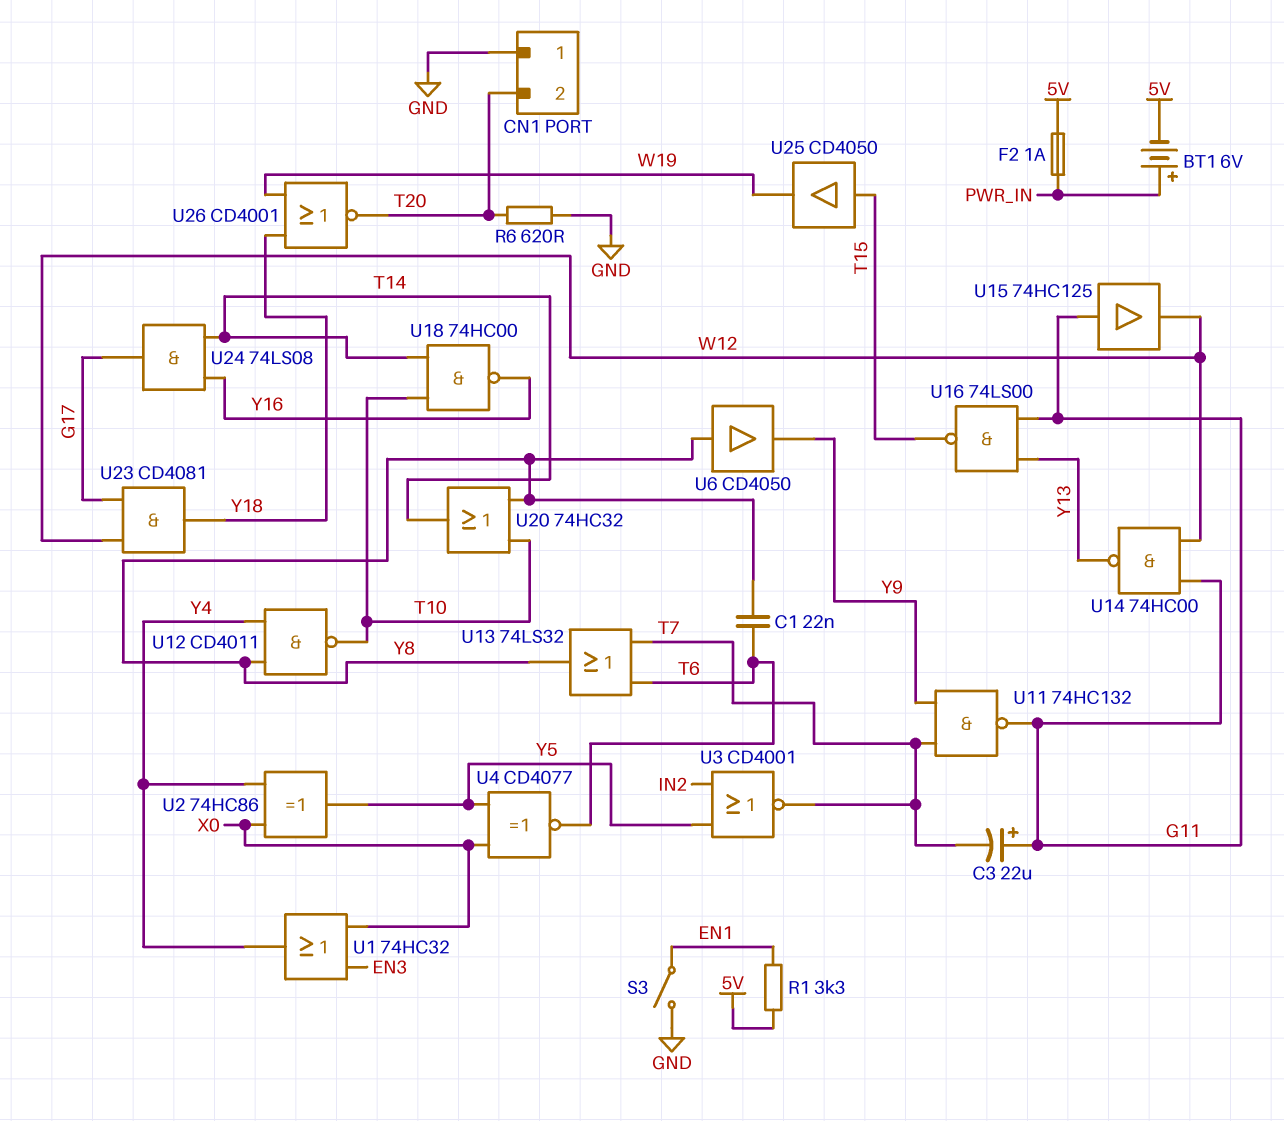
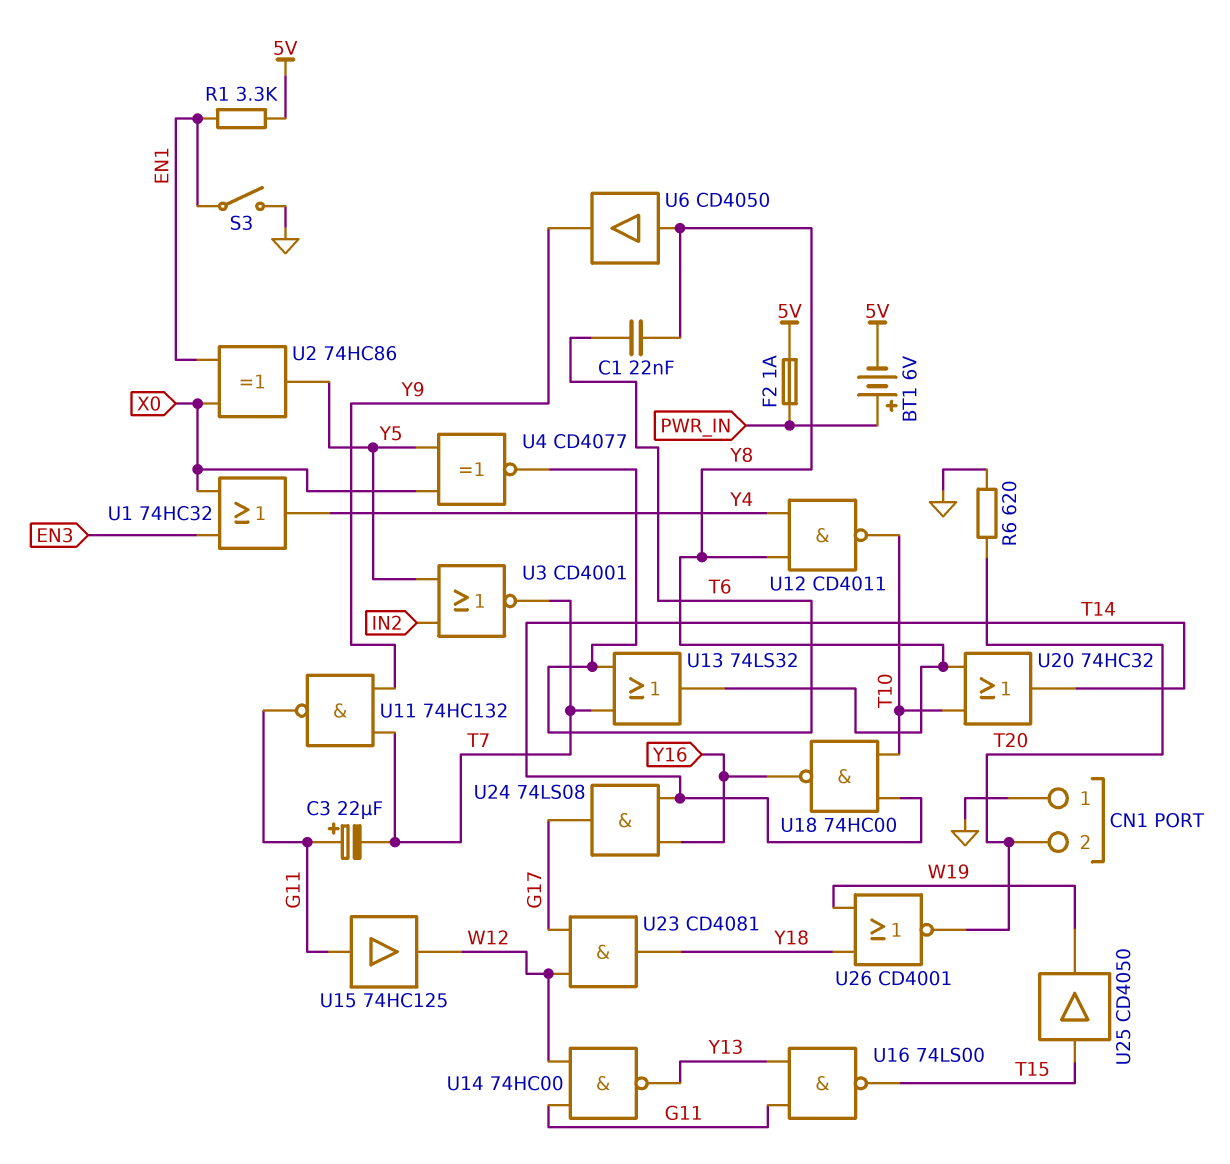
U2: XOR 74HC86 (in X0, in Y4, out Y5) -> XOR 74HC86 (in EN1, in X0, out Y5)

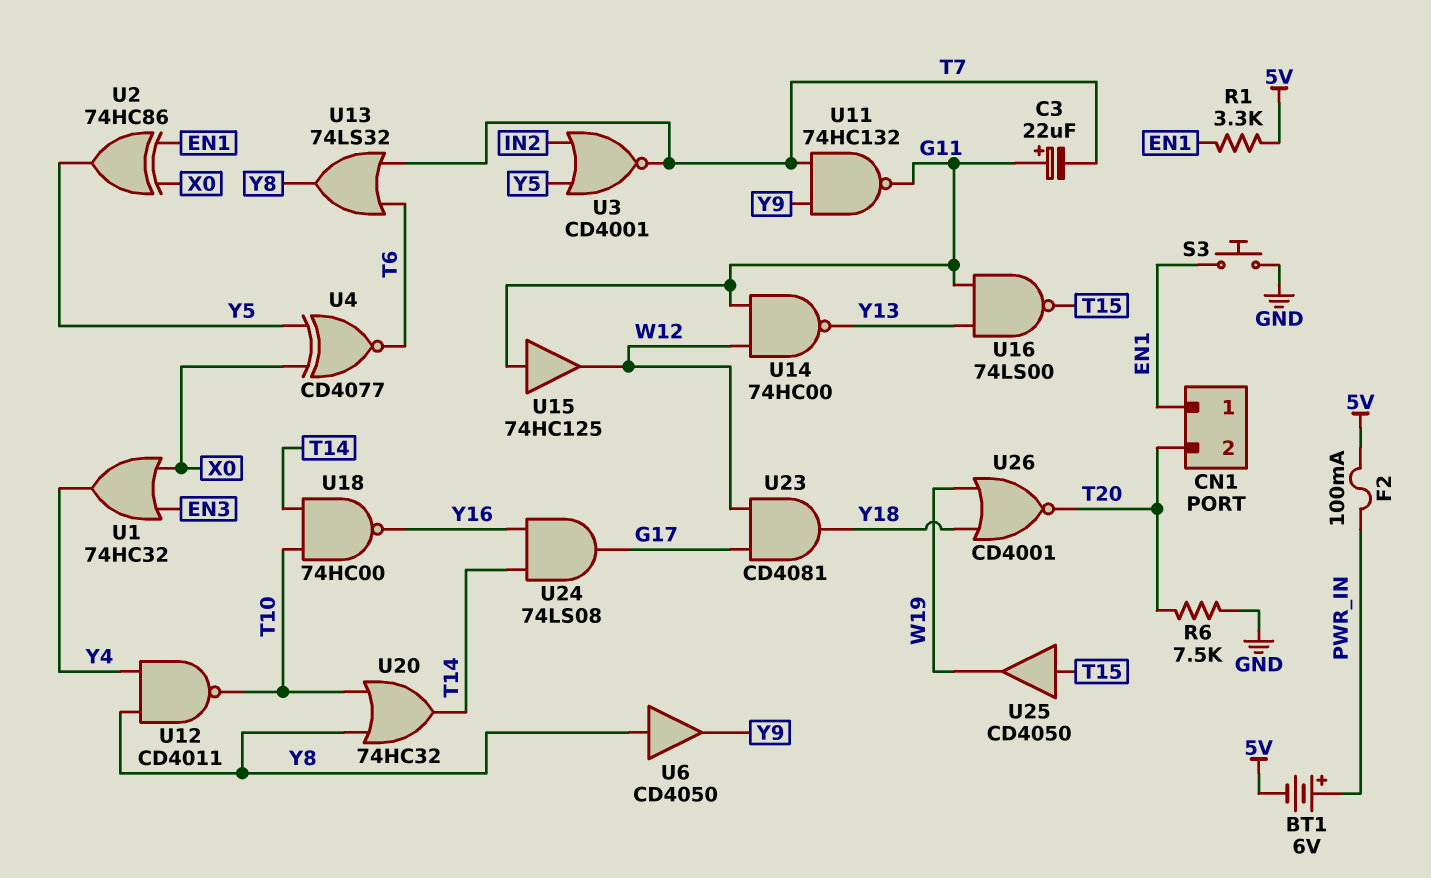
C1: 22nF (T6, Y8) -> none
CN1 pin 1: GND -> EN1
F2: 1A (5V, PWR_IN) -> 100mA (5V, PWR_IN)
R6: 620 (GND, T20) -> 7.5k (GND, T20)
S3: switch (EN1, GND) -> button (EN1, GND)

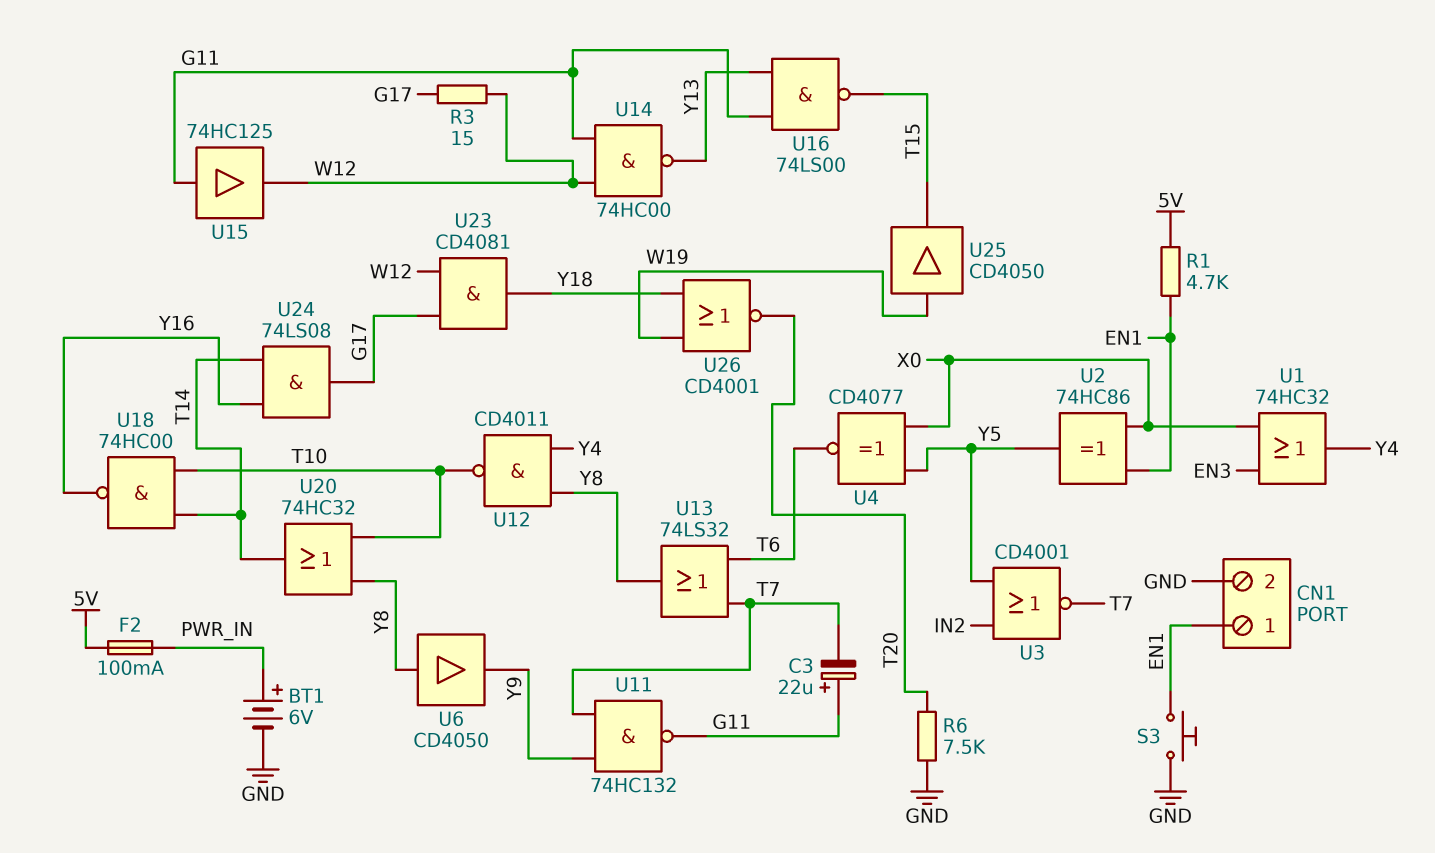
BT1: 6V (plus PWR_IN, minus 5V) -> 6V (plus PWR_IN, minus GND)
CN1 pin 2: T20 -> GND
R1: 3.3k (5V, EN1) -> 4.7k (5V, EN1)
R3: none -> 15 (G17, W12)
U25: buffer CD4050 (in T15, out W19) -> buffer CD4050 (in W19, out T15)

